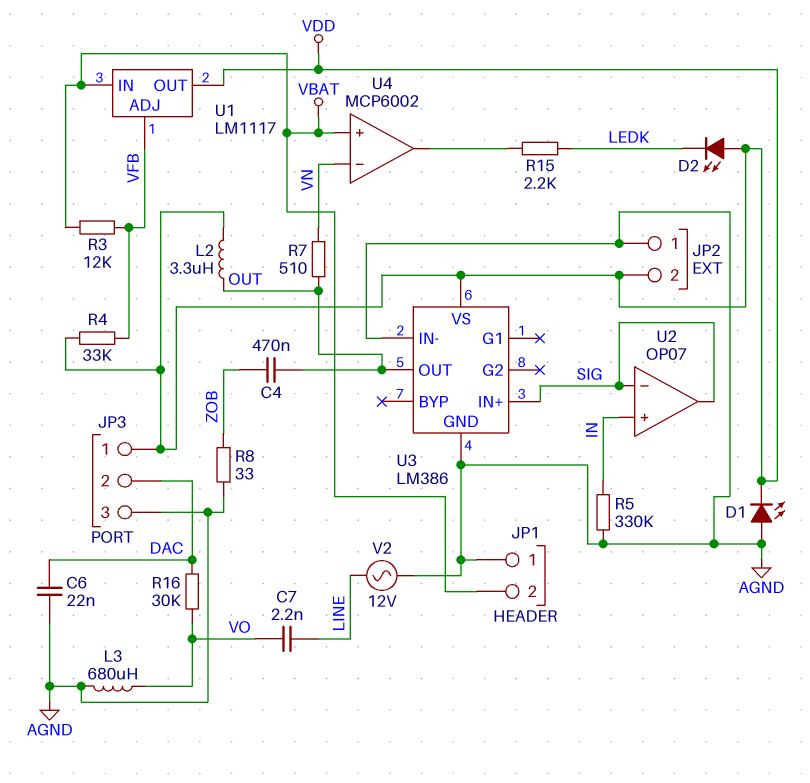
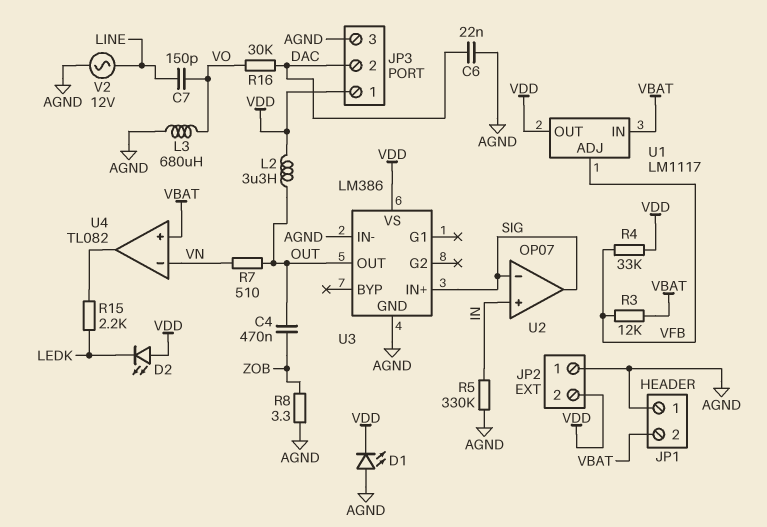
C7: 2.2nF (LINE, VO) -> 150pF (LINE, VO)
R8: 33 (AGND, ZOB) -> 3.3 (AGND, ZOB)
U4: MCP6002 -> TL082

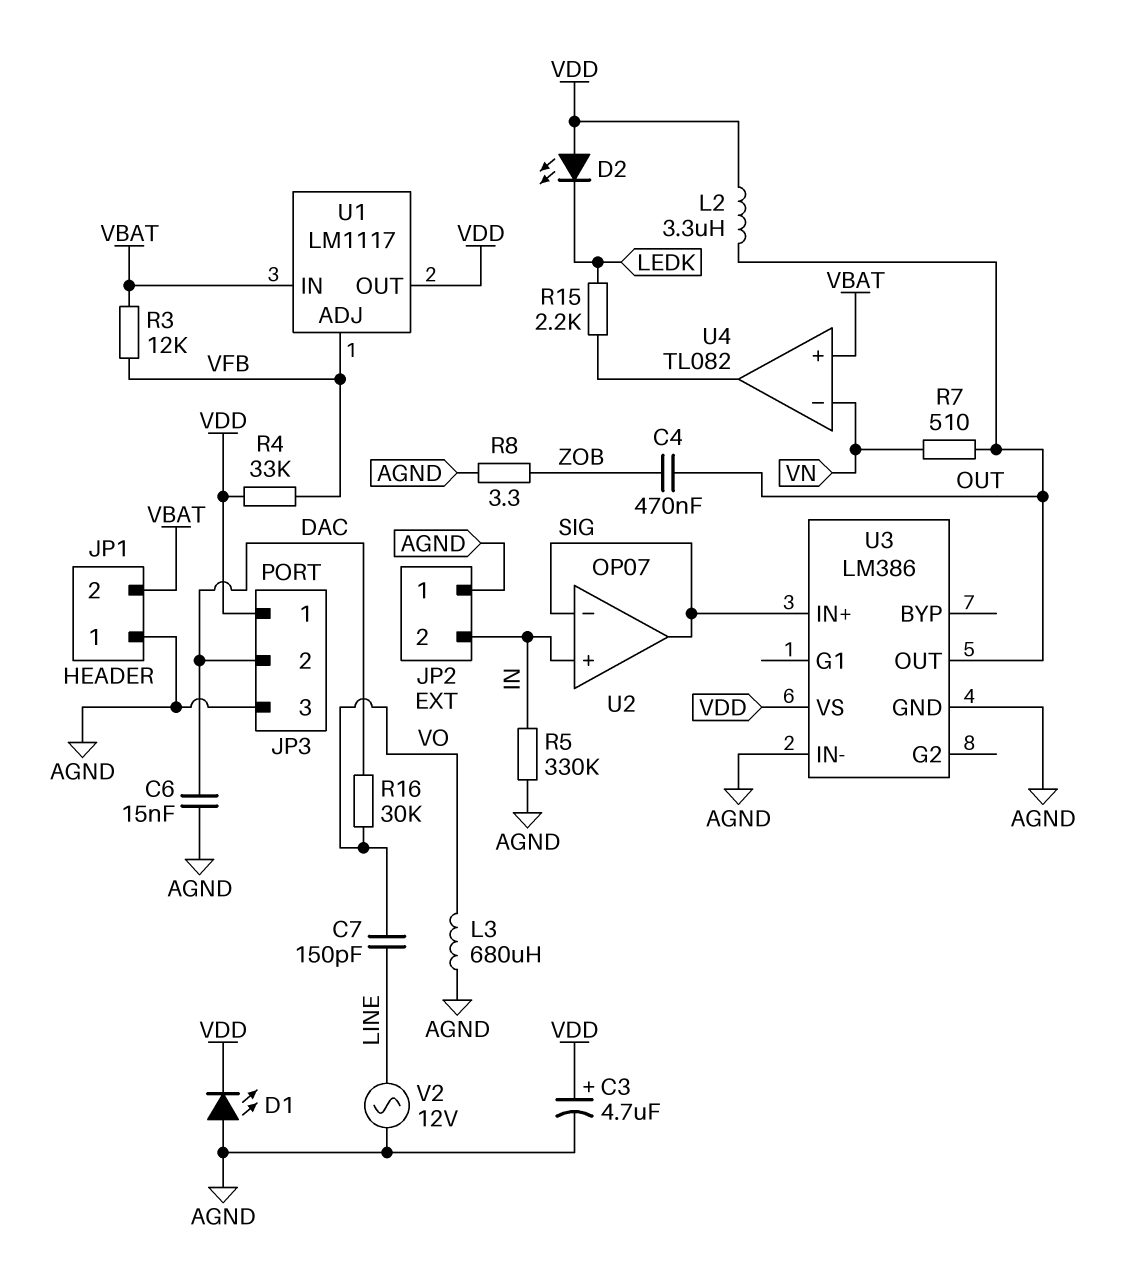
C3: none -> 4.7uF (plus VDD, minus AGND)
C6: 22nF (AGND, DAC) -> 15nF (AGND, DAC)
JP2 pin 2: VDD -> IN

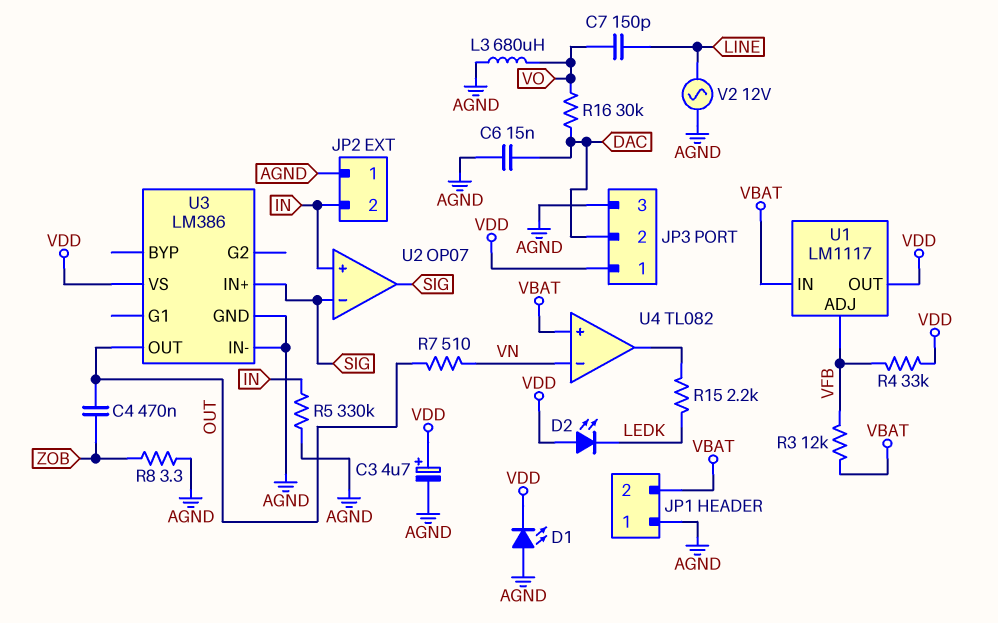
L2: 3.3uH (OUT, VDD) -> none

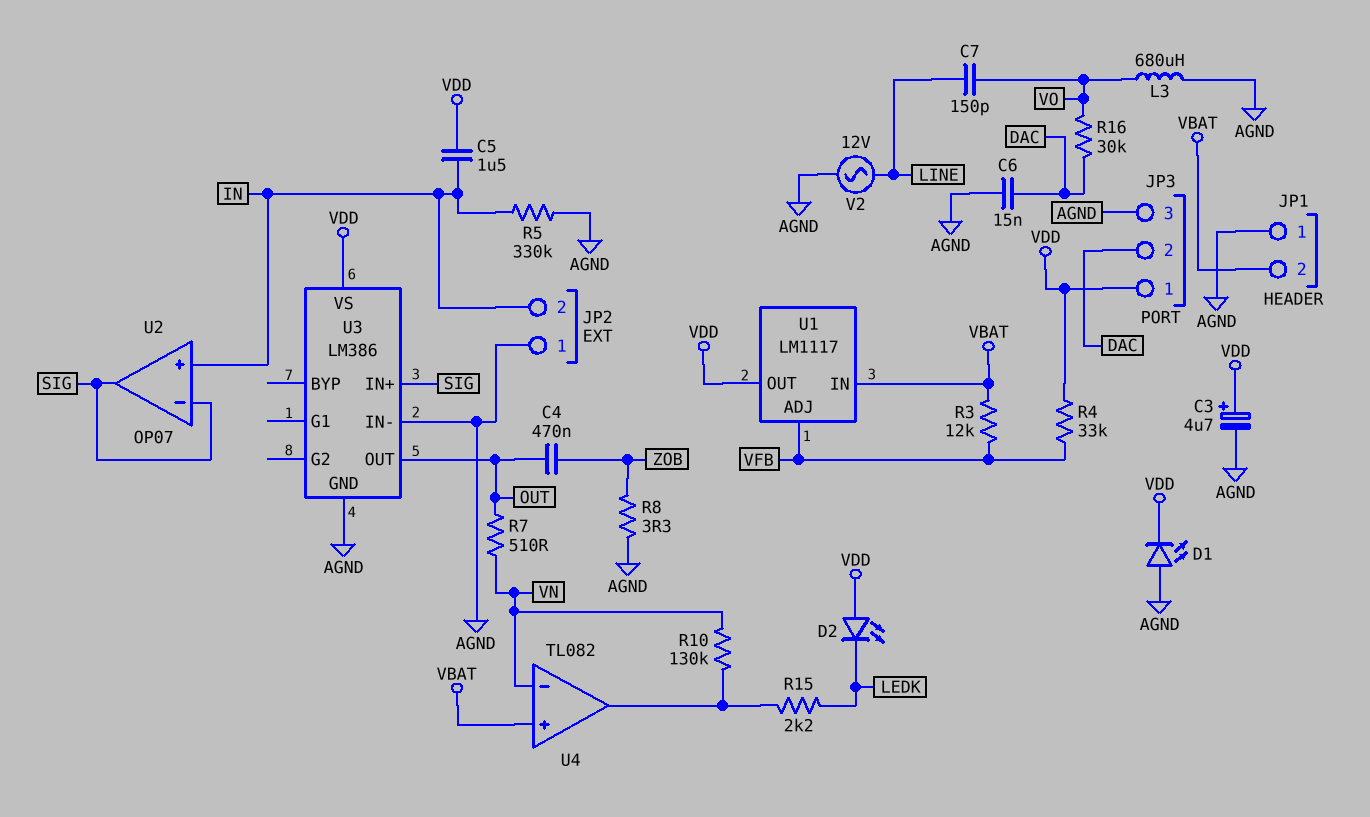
C5: none -> 1.5uF (IN, VDD)
R10: none -> 130k (U4/out, VN)

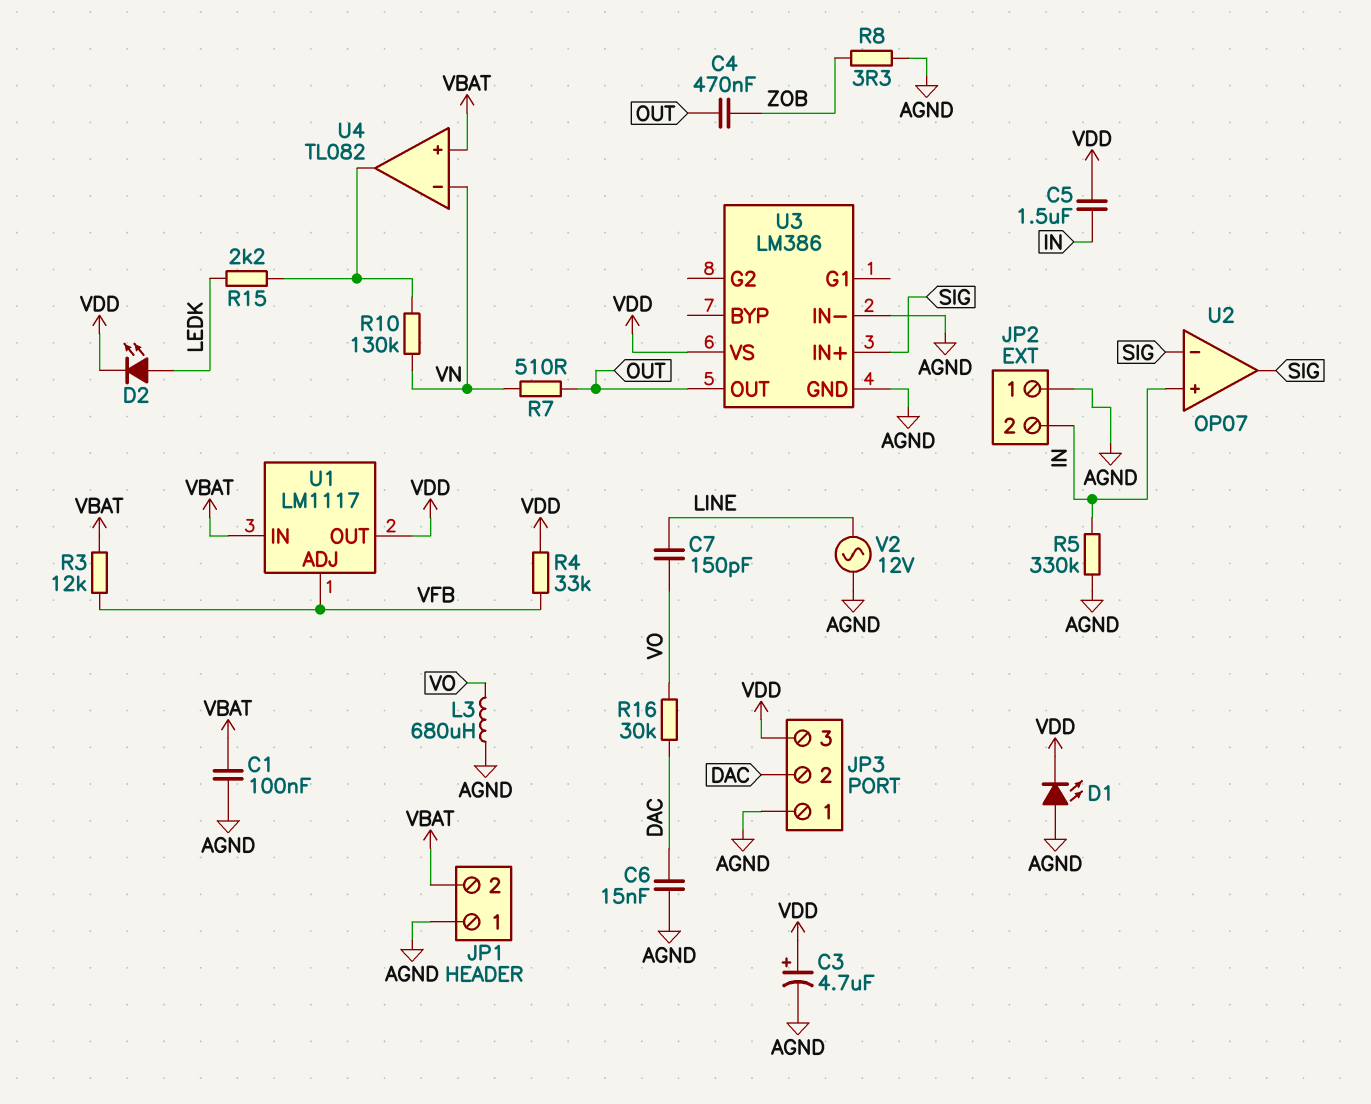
C1: none -> 100nF (AGND, VBAT)
D2: LED (A VDD, K LEDK) -> LED (A LEDK, K VDD)
JP3 pin 1: VDD -> AGND
JP3 pin 3: AGND -> VDD

